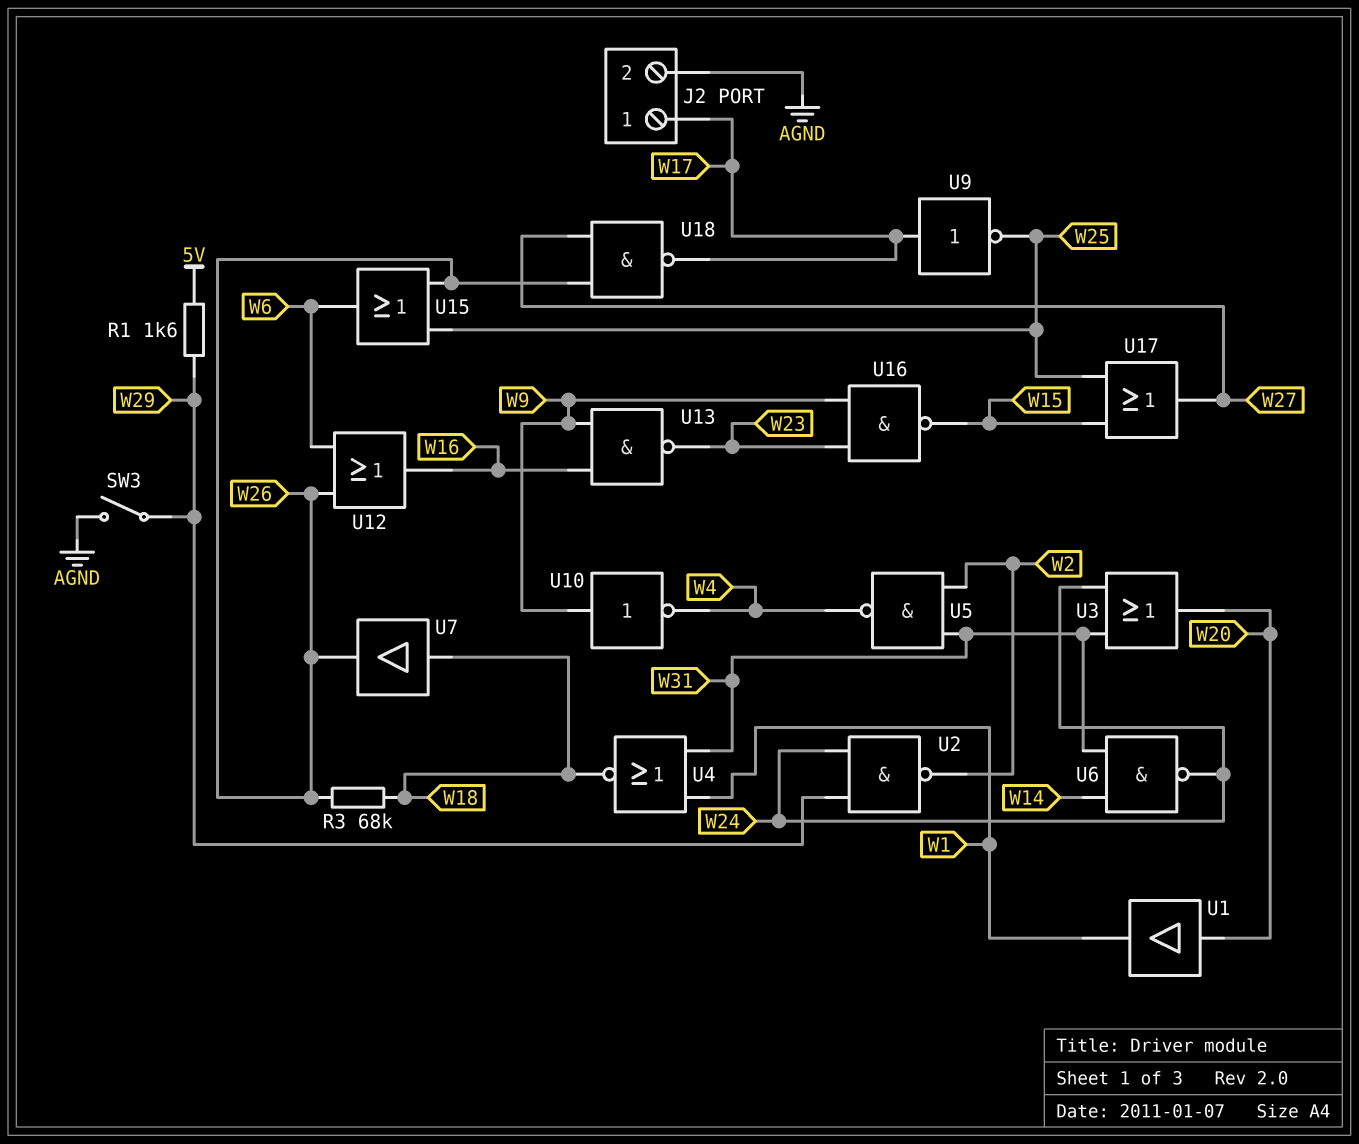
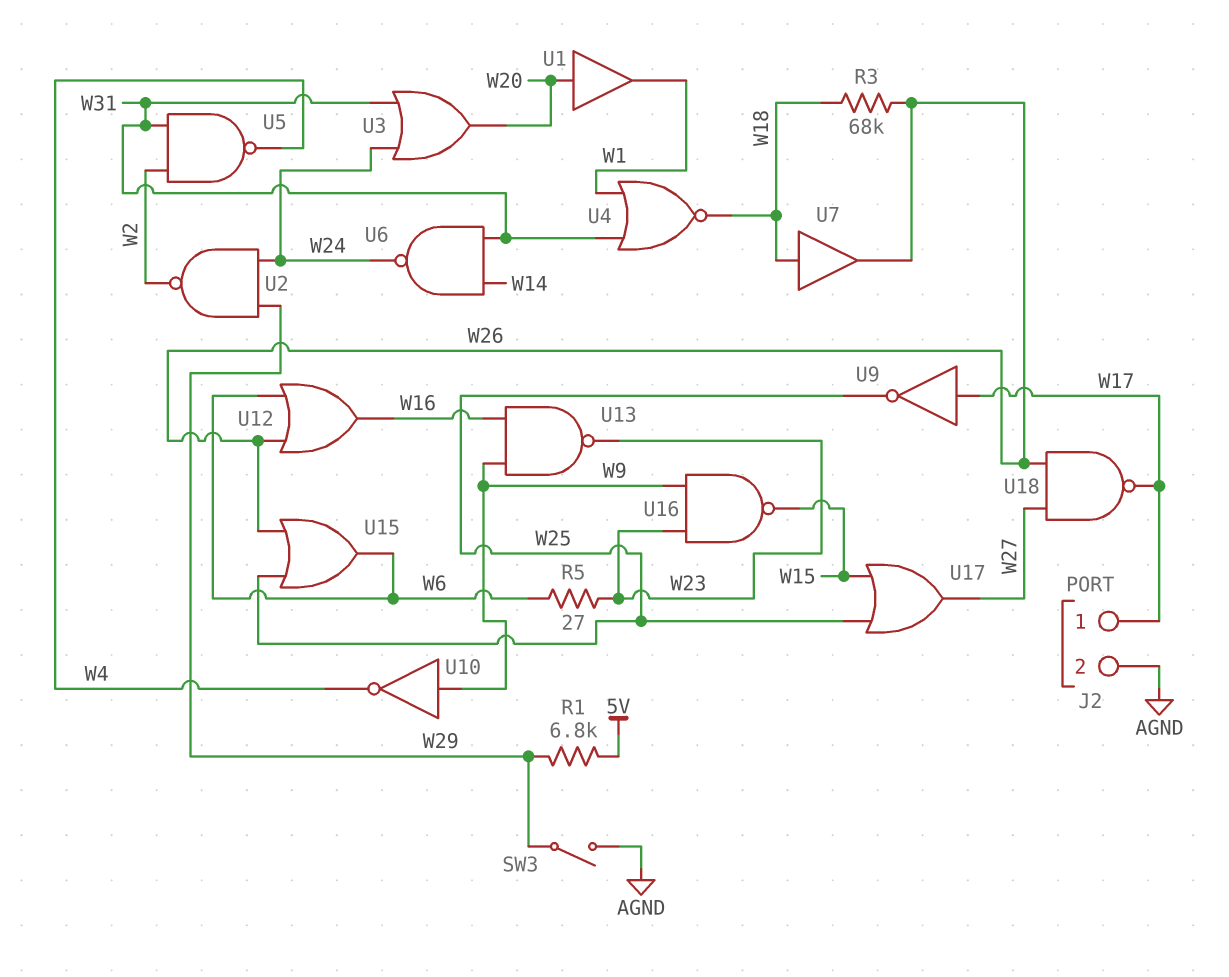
R1: 1.6k (5V, W29) -> 6.8k (5V, W29)
R5: none -> 27 (W6, W23)

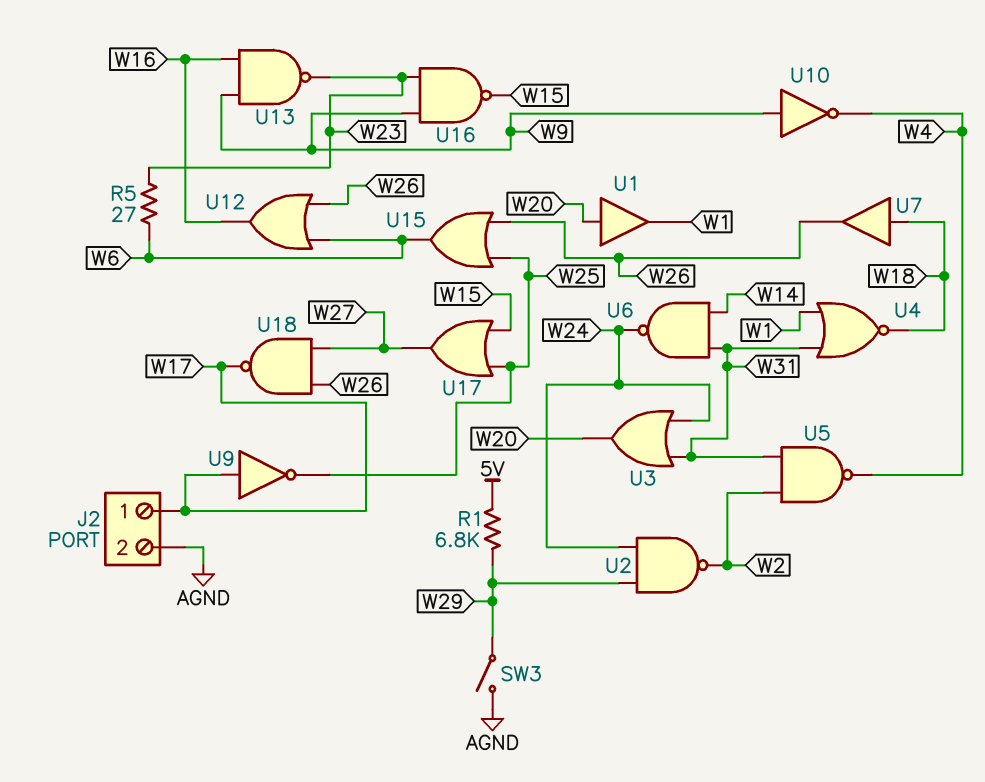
R3: 68k (W18, W26) -> none

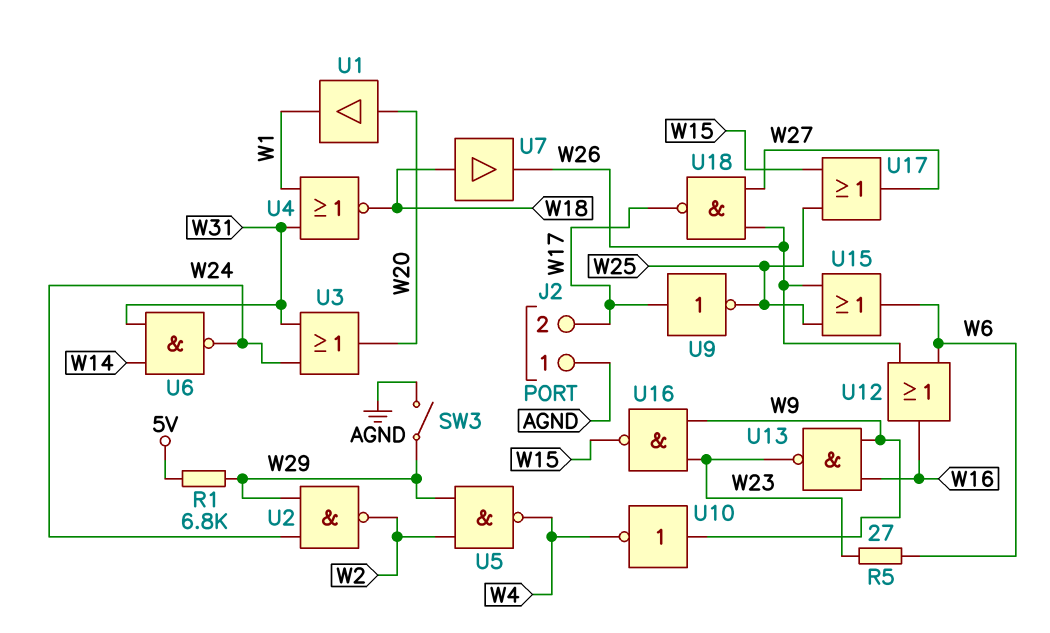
J2 pin 1: W17 -> AGND
J2 pin 2: AGND -> W17
U5: NAND (in W2, in W31, out W4) -> NAND (in W2, in W29, out W4)

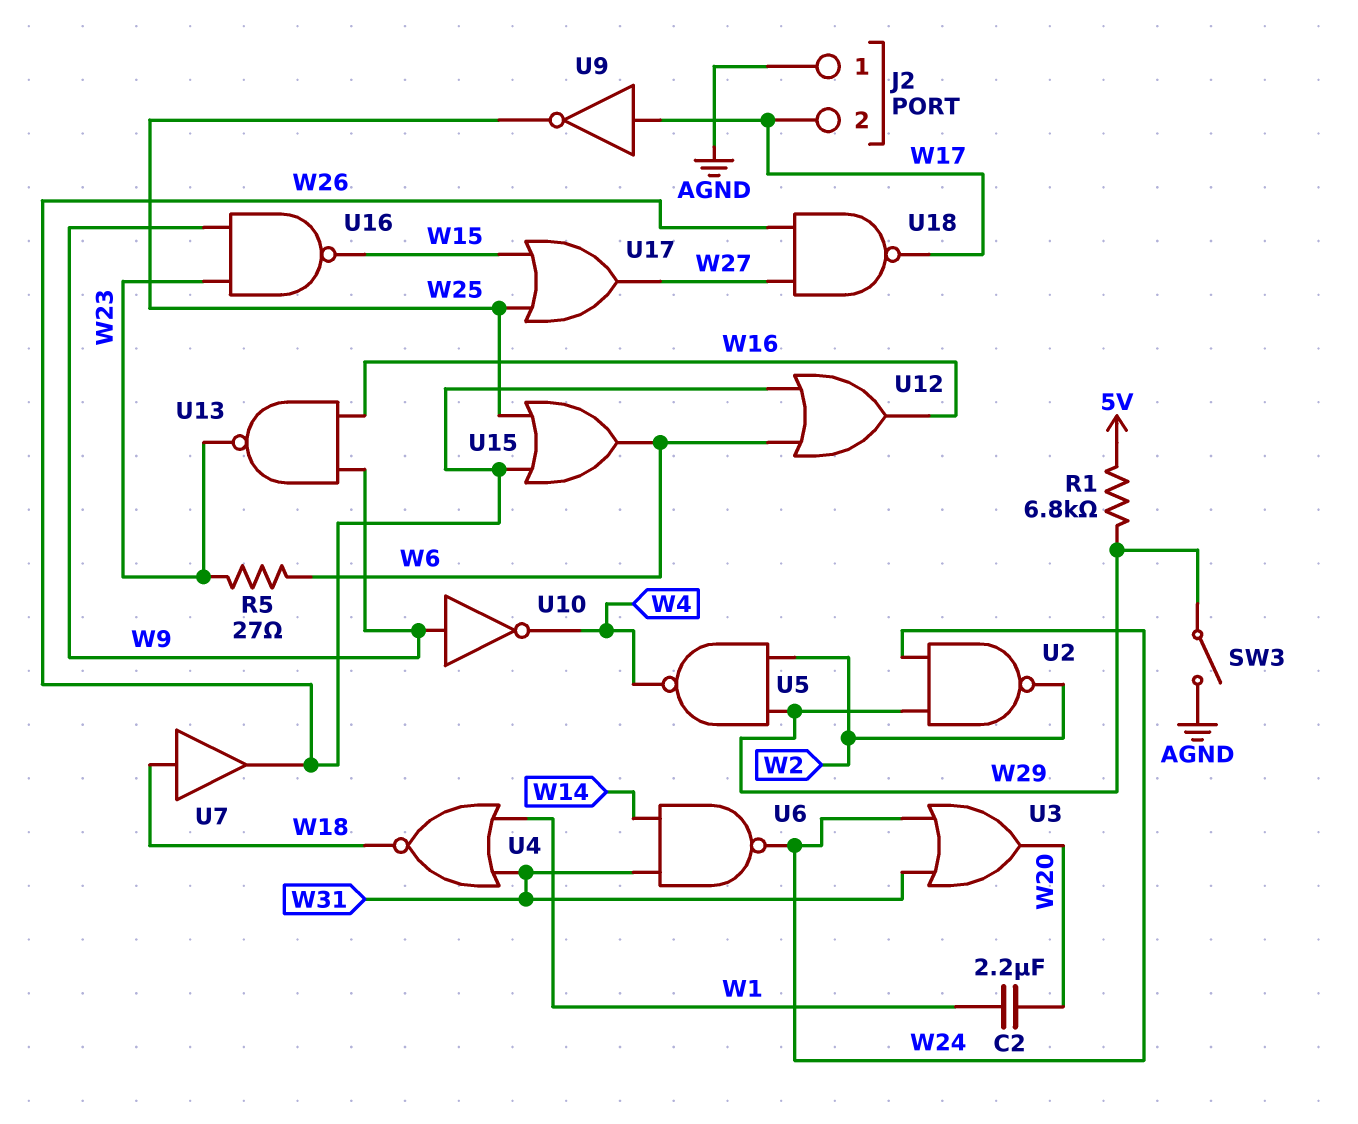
C2: none -> 2.2uF (W1, W20)
U1: buffer (in W20, out W1) -> none

